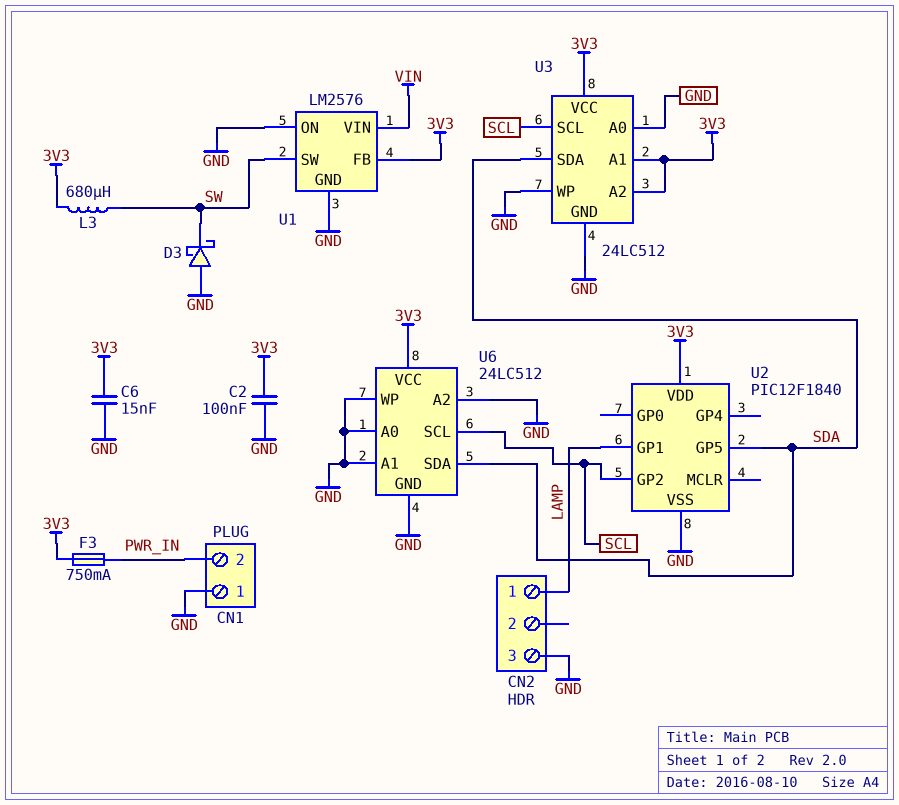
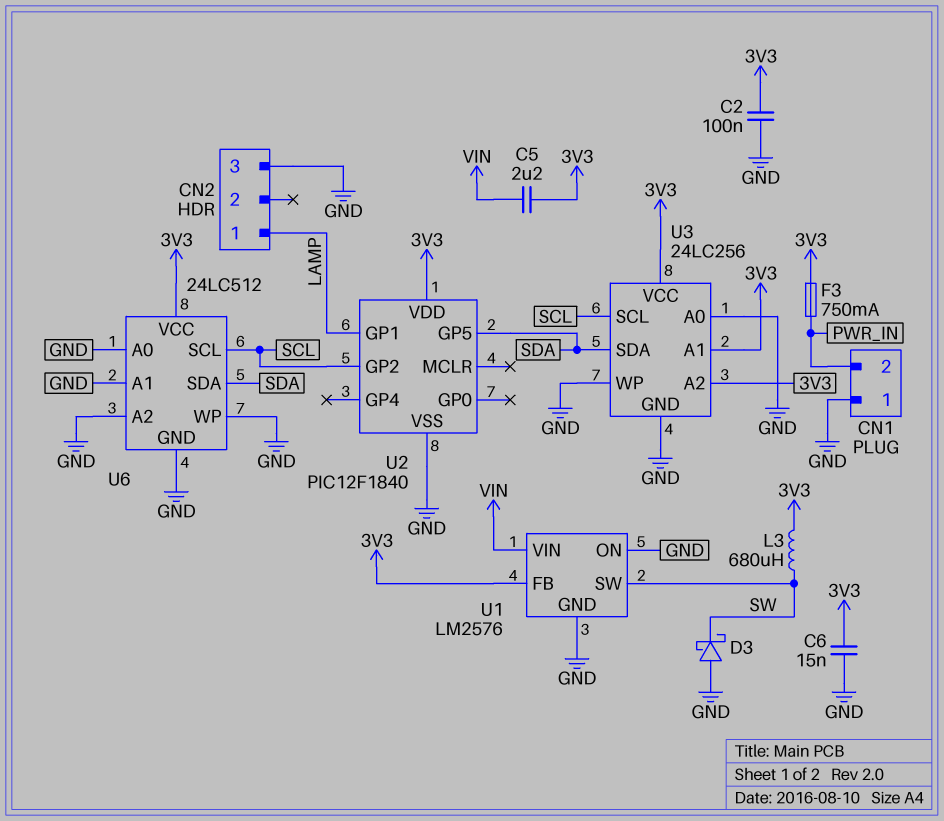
C5: none -> 2.2uF (3V3, VIN)
U3: 24LC512 -> 24LC256

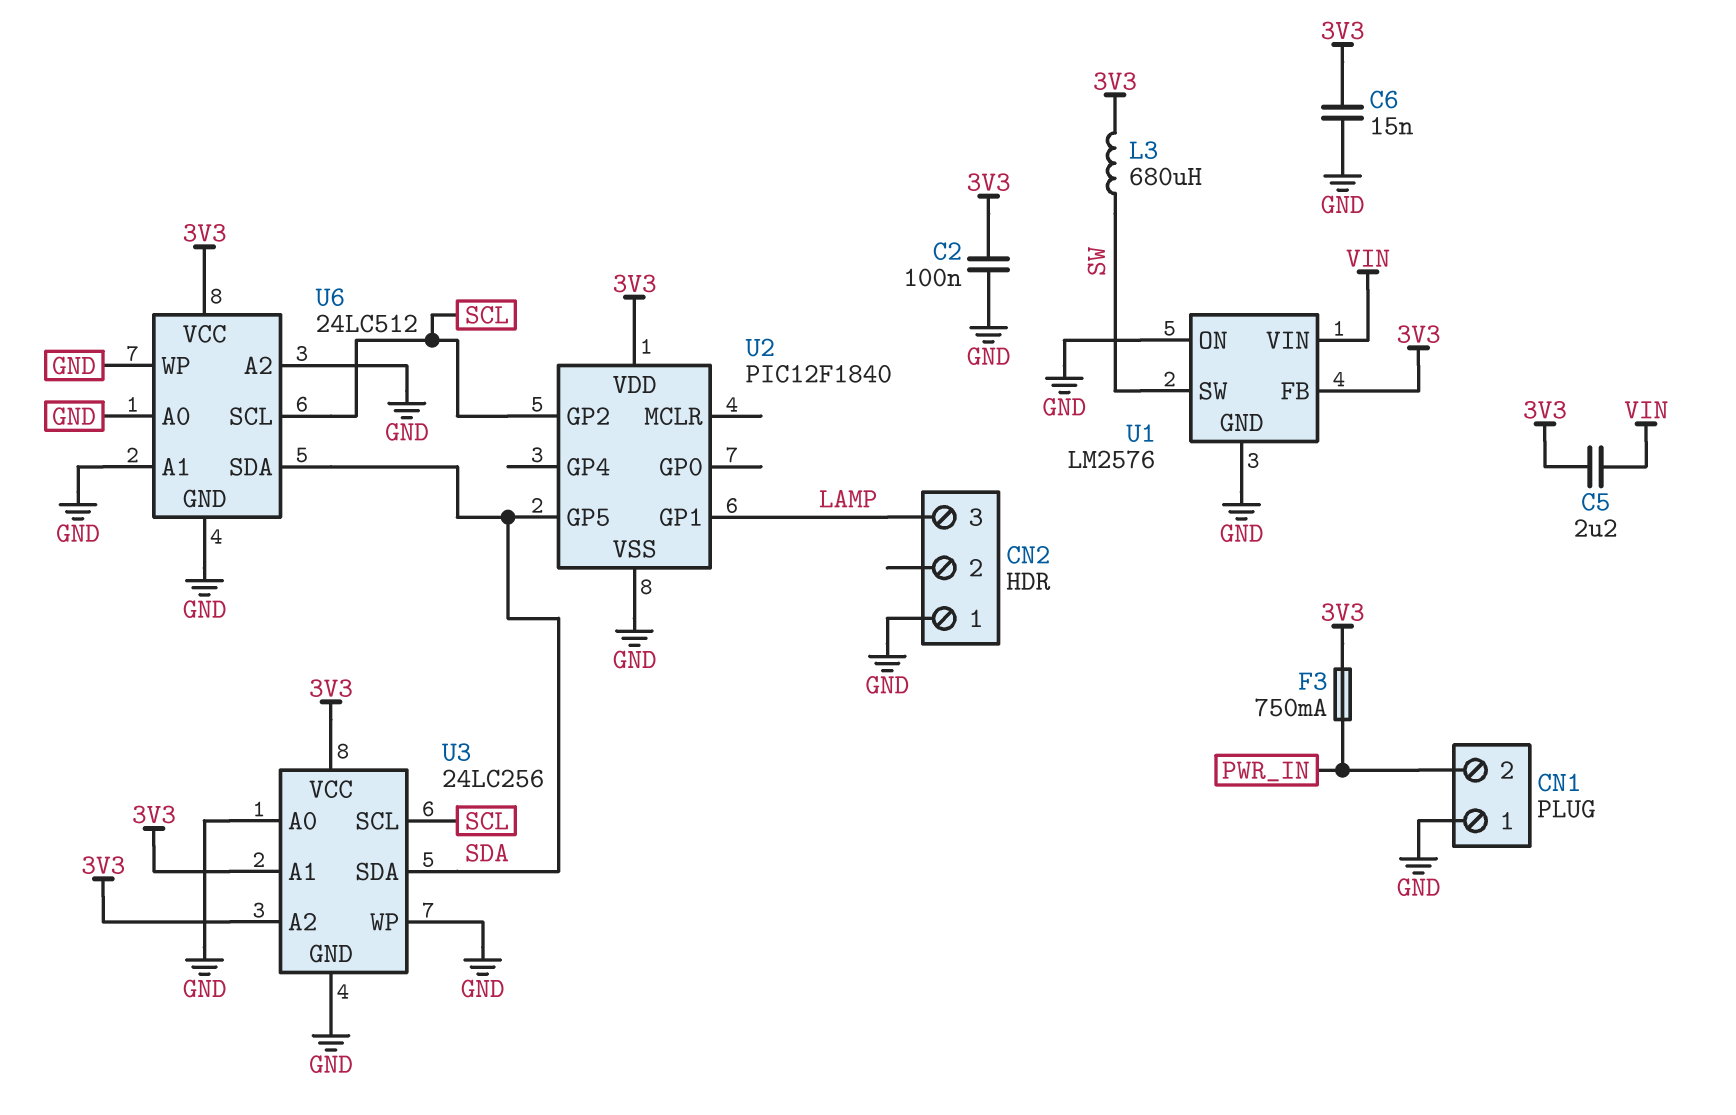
CN2 pin 1: LAMP -> GND
CN2 pin 3: GND -> LAMP
D3: schottky (A GND, K SW) -> none

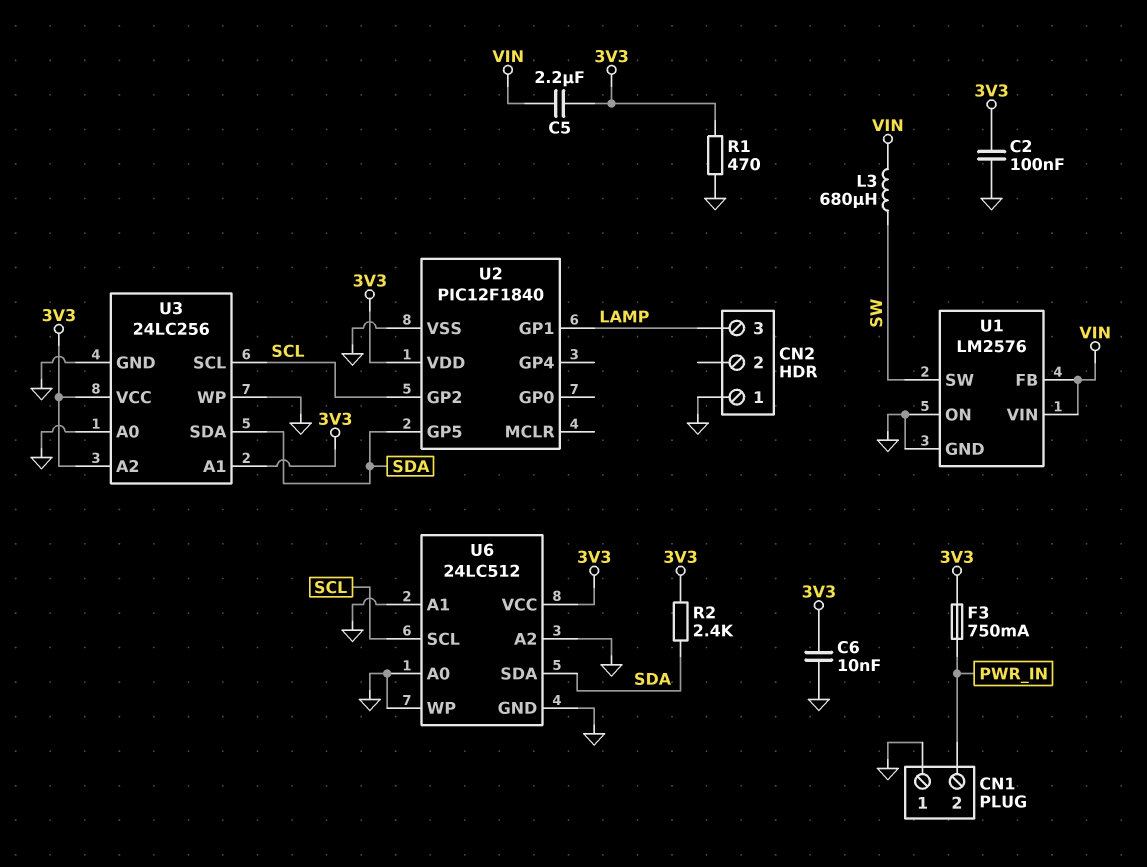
C6: 15nF (3V3, GND) -> 10nF (3V3, GND)
L3: 680uH (3V3, SW) -> 680uH (SW, VIN)
R1: none -> 470 (3V3, GND)
R2: none -> 2.4k (3V3, SDA)
U1 pin FB: 3V3 -> VIN

